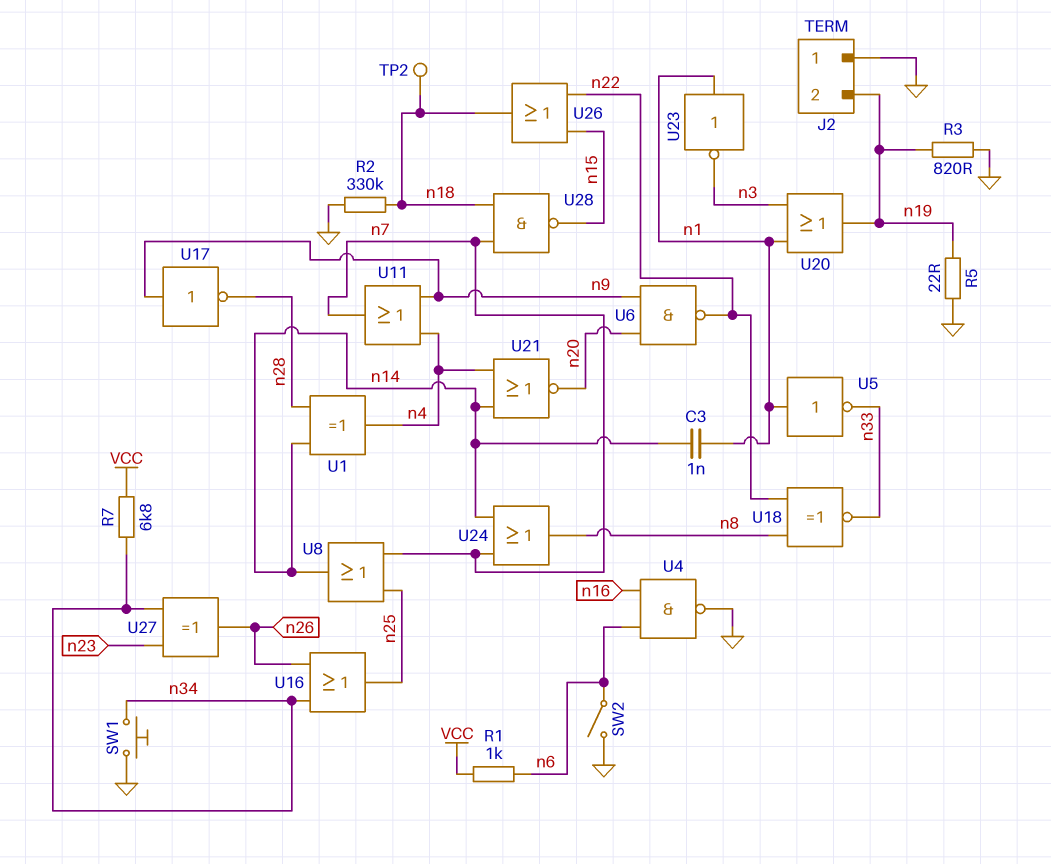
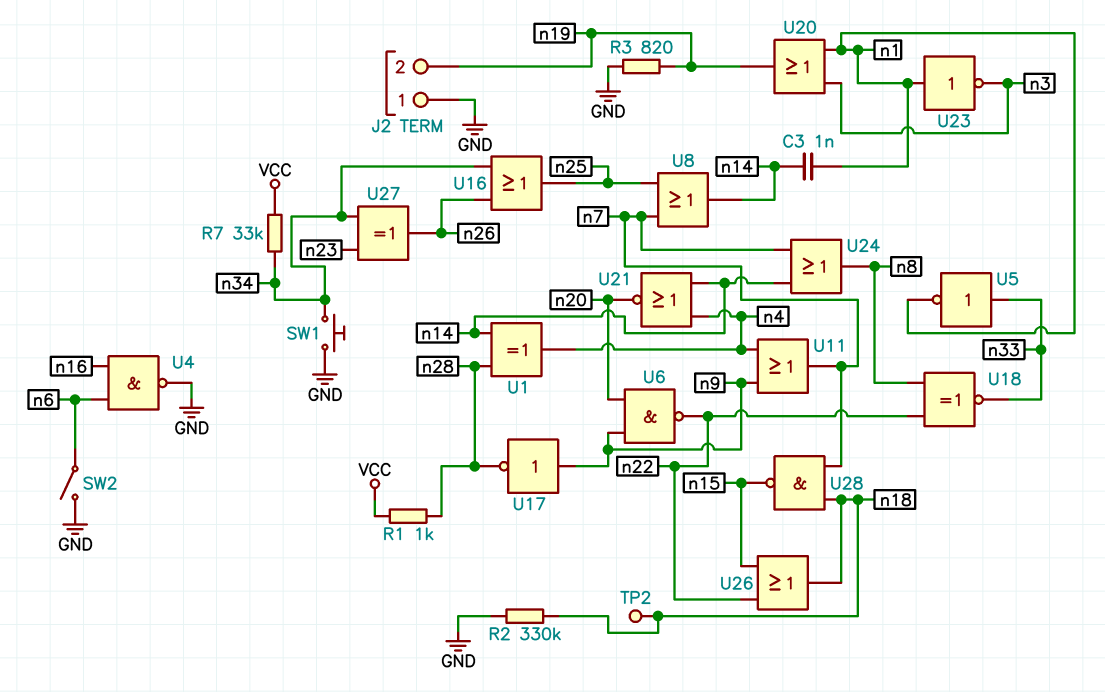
R1: 1k (VCC, n6) -> 1k (VCC, n28)
R5: 22 (GND, n19) -> none
R7: 6.8k (VCC, n34) -> 33k (VCC, n34)
U5: NOT (in n1, out n33) -> NOT (in n33, out n1)

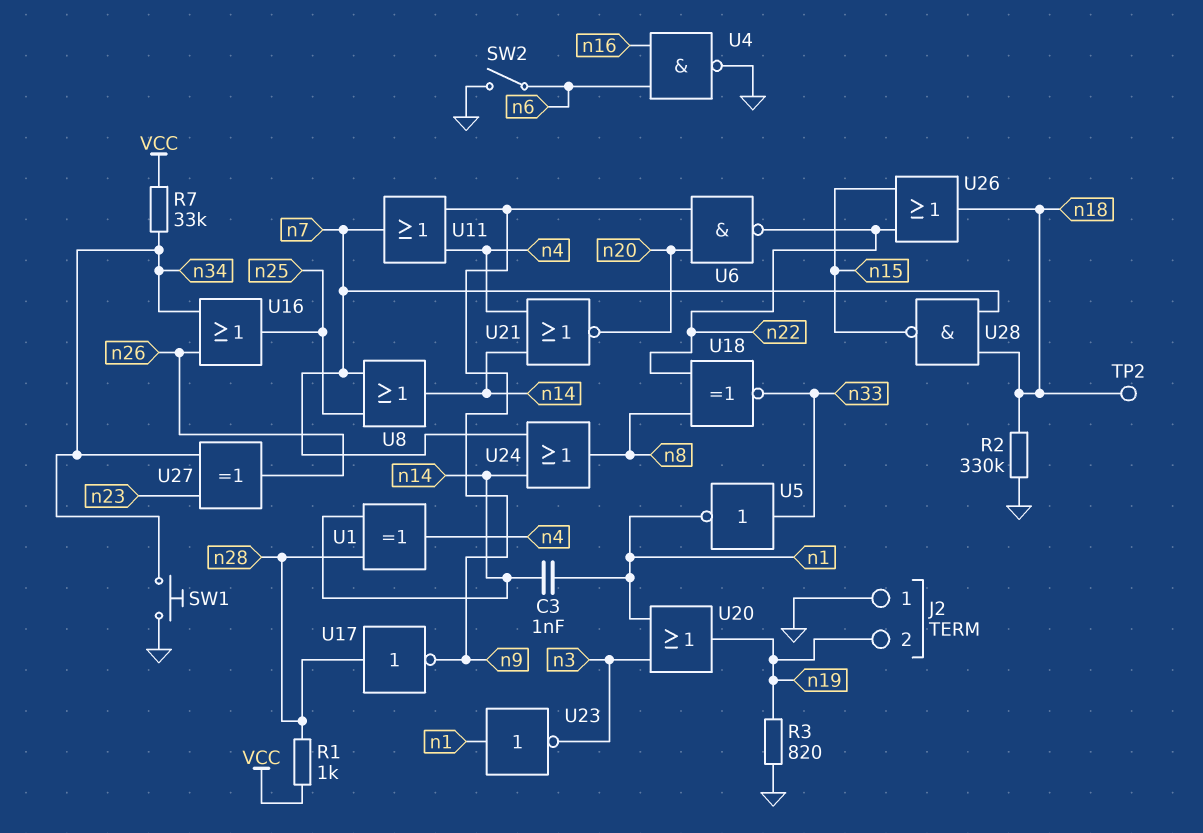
U17: NOT (in n9, out n28) -> NOT (in n28, out n9)

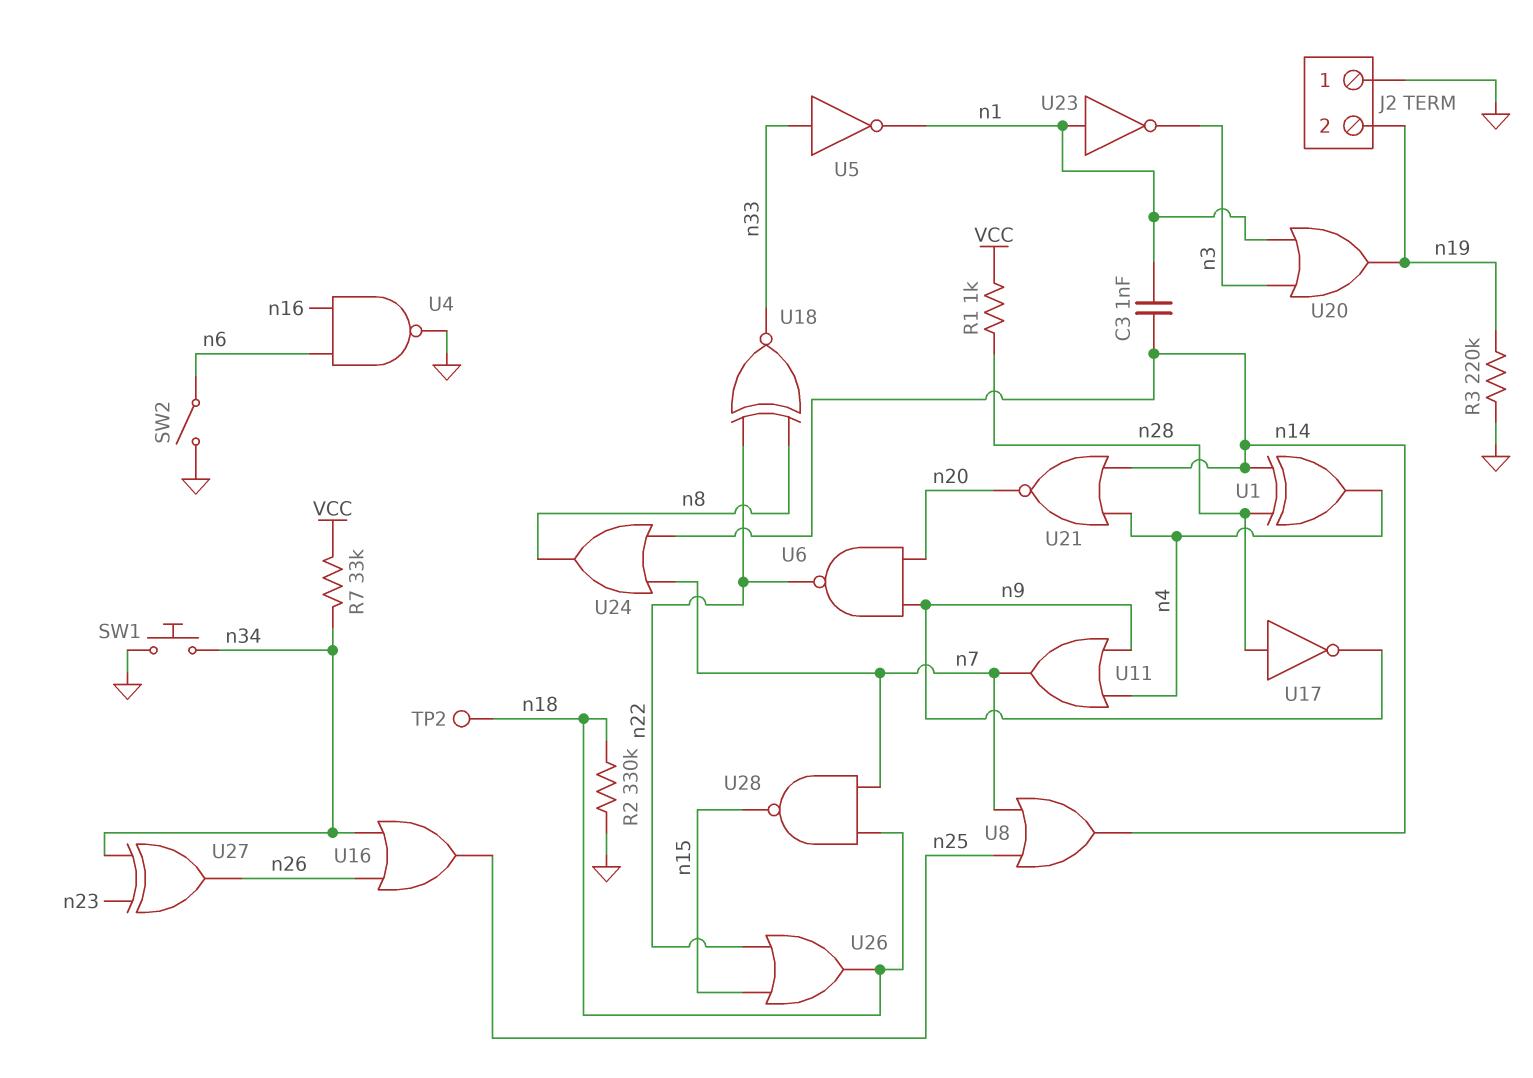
R3: 820 (GND, n19) -> 220k (GND, n19)

